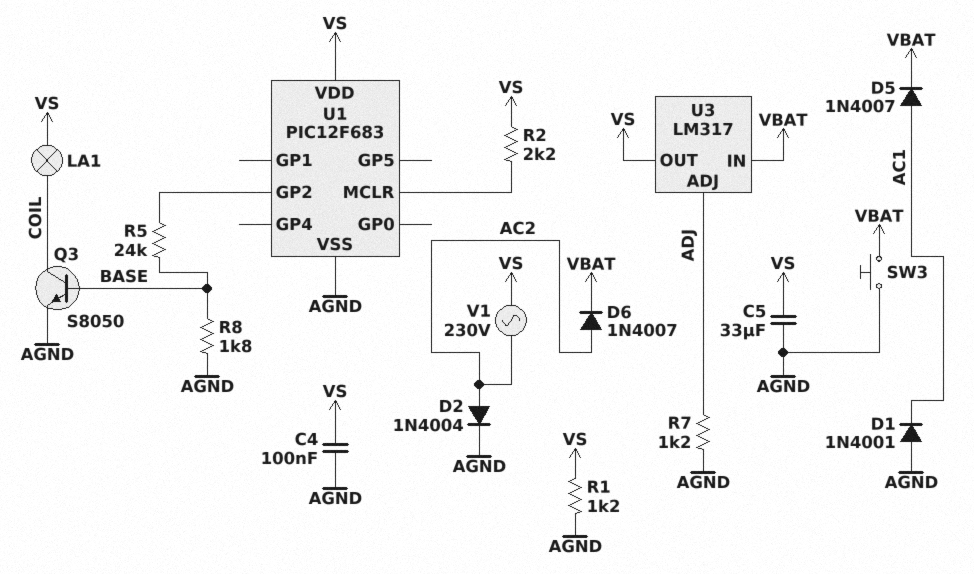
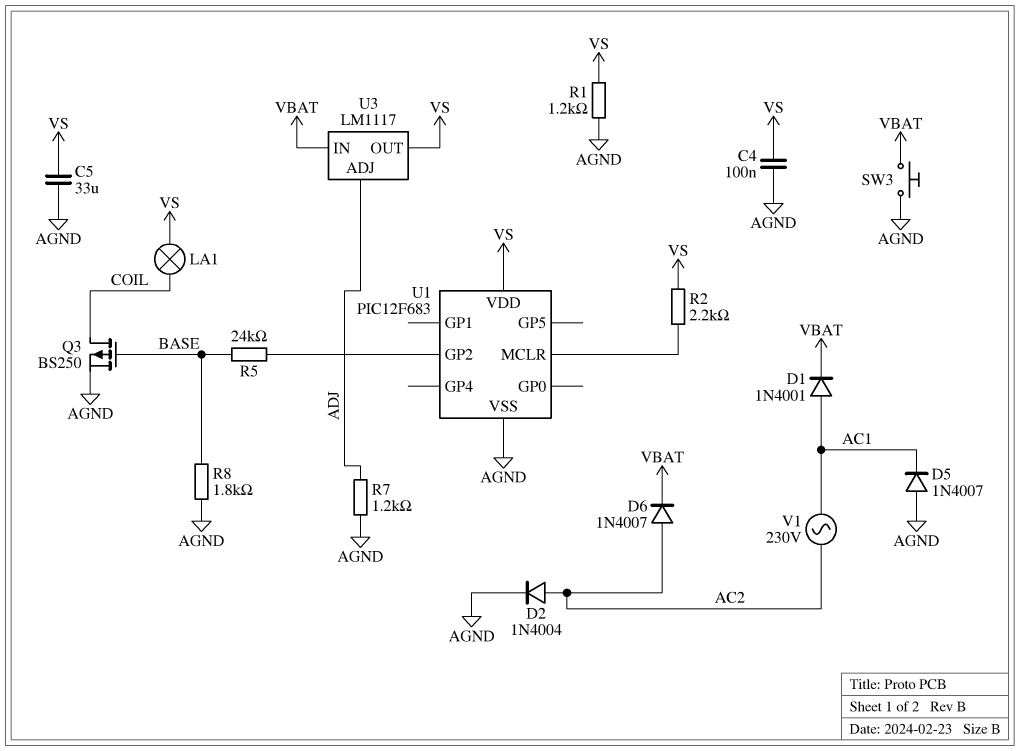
D1: diode 1N4001 (A AGND, K AC1) -> diode 1N4001 (A AC1, K VBAT)
D5: diode 1N4007 (A AC1, K VBAT) -> diode 1N4007 (A AGND, K AC1)
Q3: NPN S8050 (B BASE, C COIL, E AGND) -> PMOS BS250 (G BASE, D COIL, S AGND)
U3: LM317 -> LM1117
V1: AC 230V (AC2, VS) -> AC 230V (AC1, AC2)

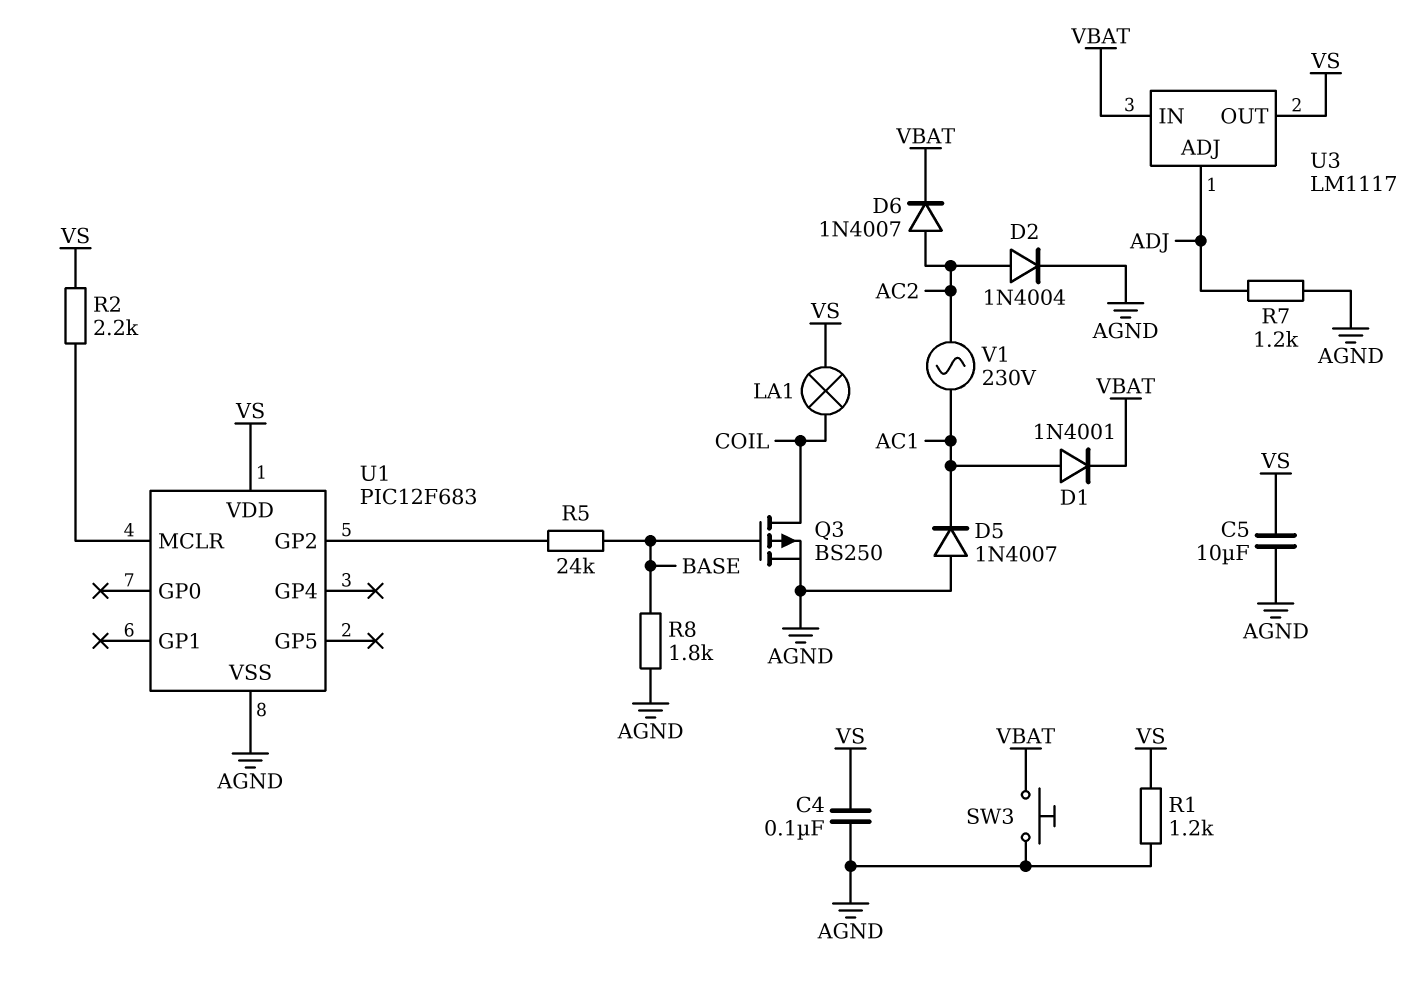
C5: 33uF (AGND, VS) -> 10uF (AGND, VS)

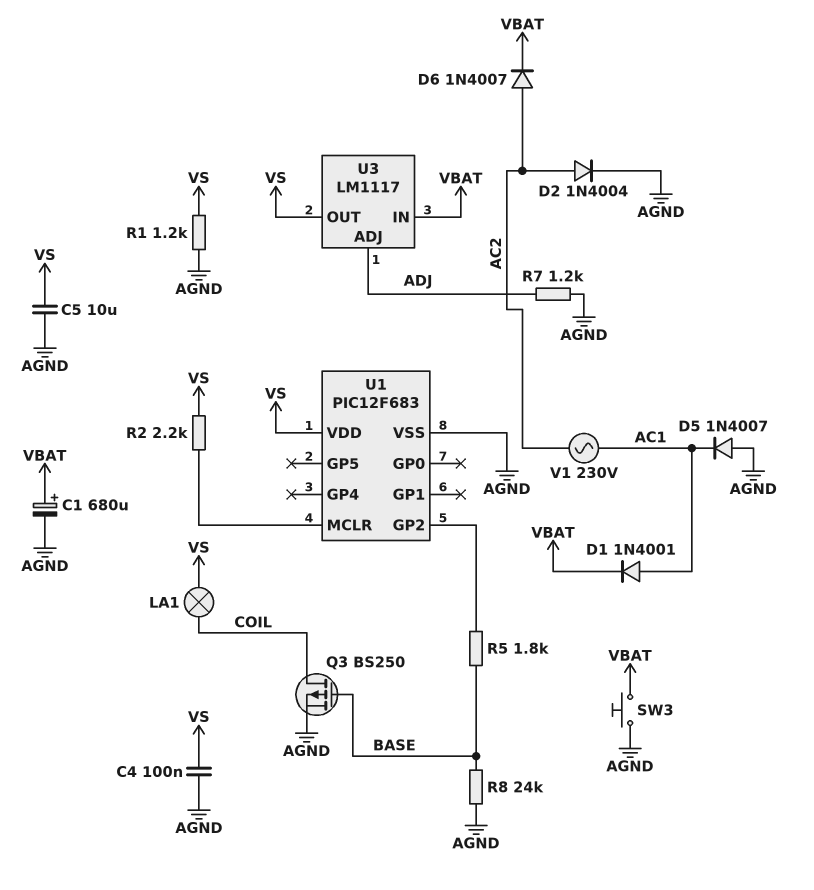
C1: none -> 680uF (plus VBAT, minus AGND)
R5: 24k (BASE, U1/GP2) -> 1.8k (BASE, U1/GP2)
R8: 1.8k (AGND, BASE) -> 24k (AGND, BASE)

